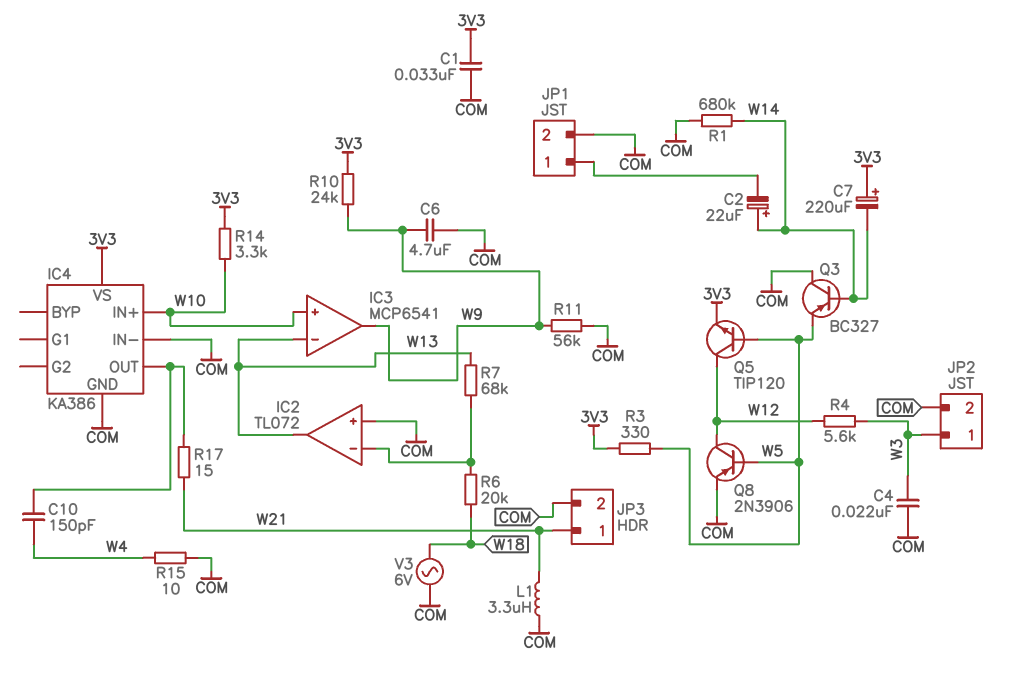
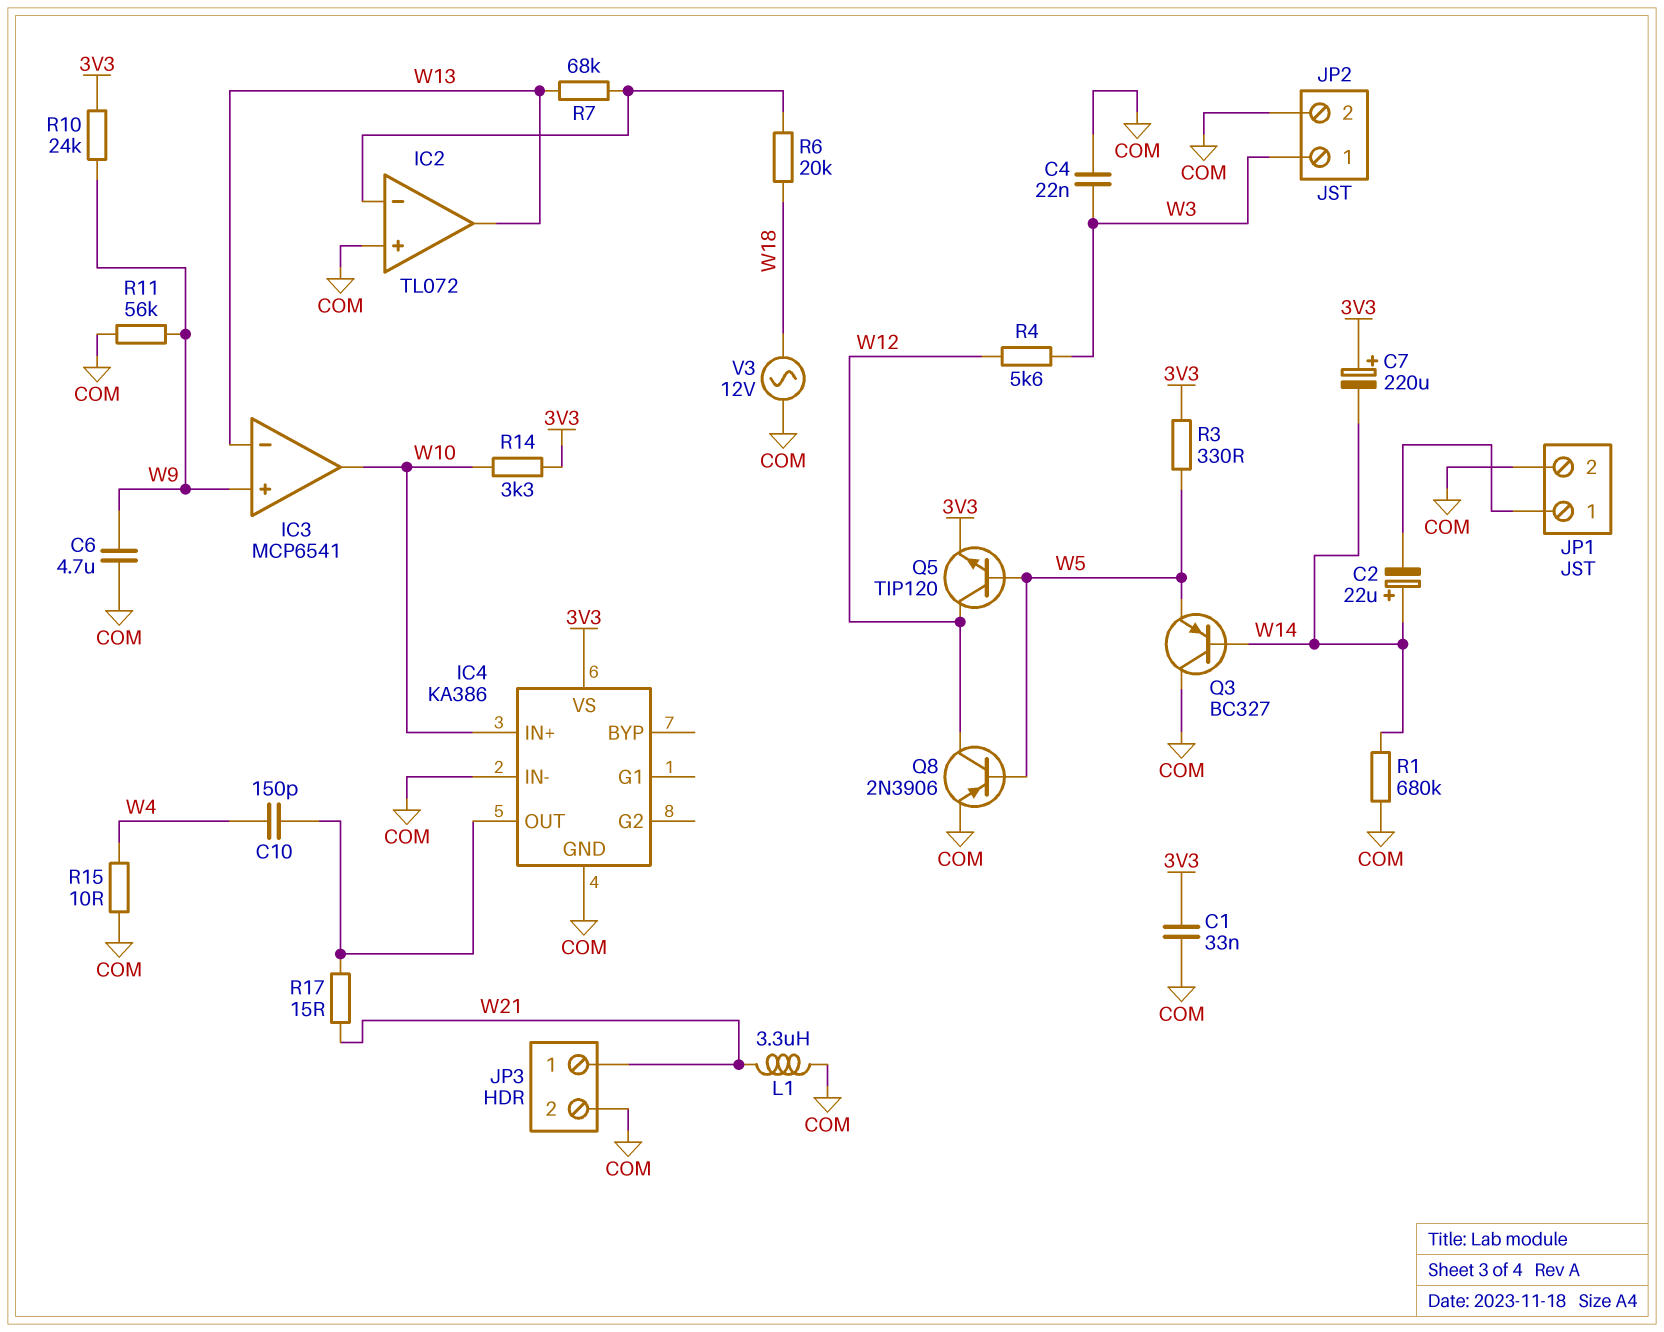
IC3 pin in+: W10 -> W9
IC3 pin out: W9 -> W10
V3: AC 6V (COM, W18) -> AC 12V (COM, W18)

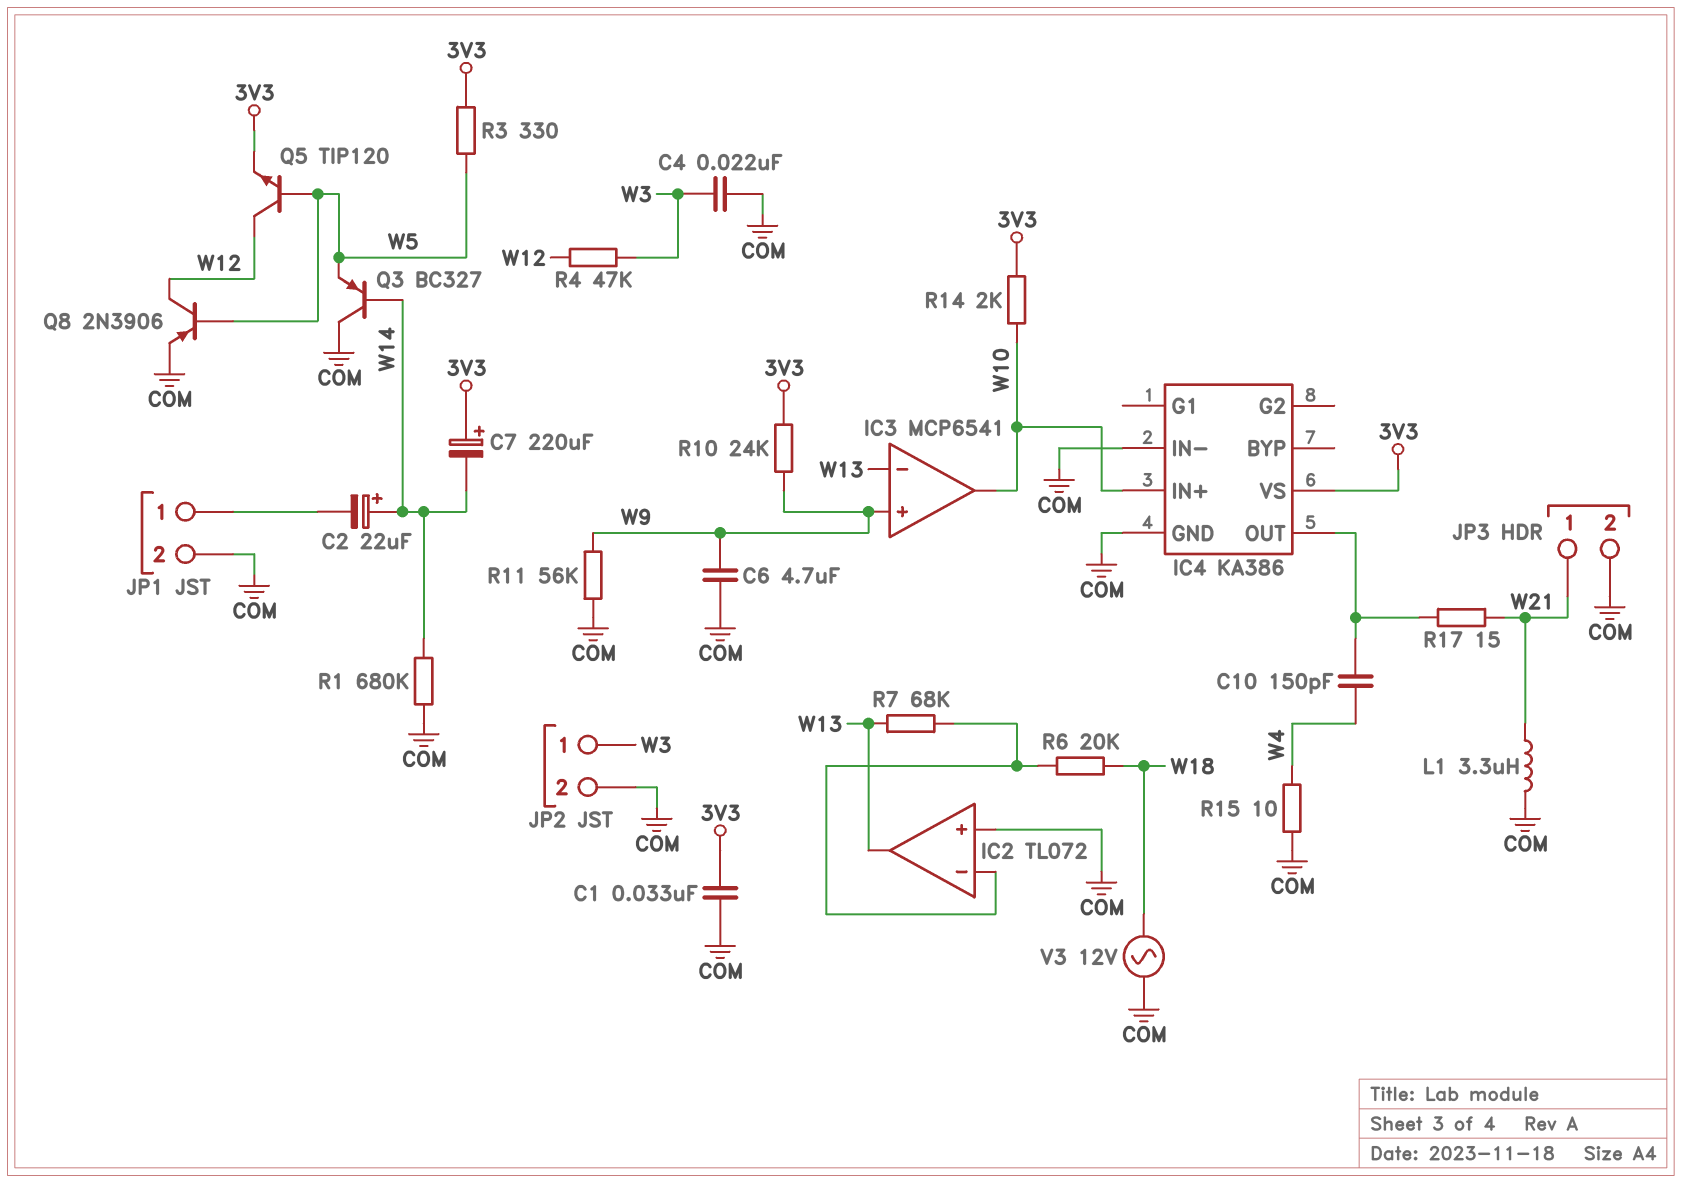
R4: 5.6k (W3, W12) -> 47k (W3, W12)
R14: 3.3k (3V3, W10) -> 2k (3V3, W10)

